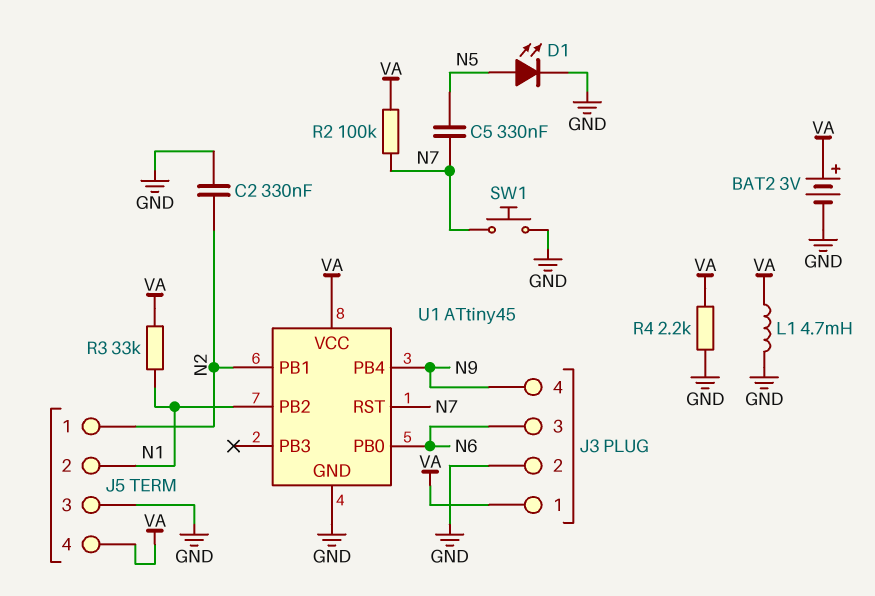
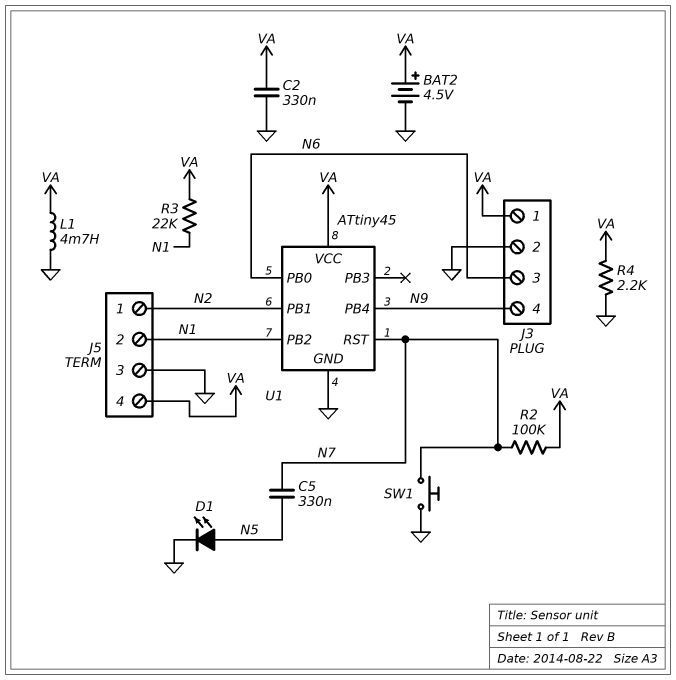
BAT2: 3V (plus VA, minus GND) -> 4.5V (plus VA, minus GND)
C2: 330nF (GND, N2) -> 330nF (GND, VA)
R3: 33k (N1, VA) -> 22k (N1, VA)

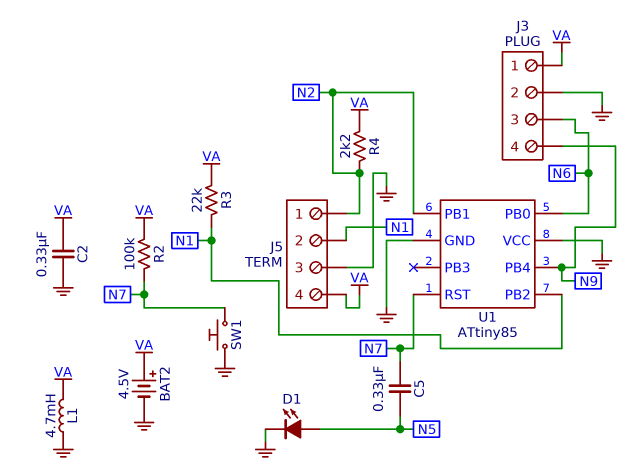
R4: 2.2k (GND, VA) -> 2.2k (N2, VA)
U1: ATtiny45 -> ATtiny85
U1 pin VCC: VA -> GND

